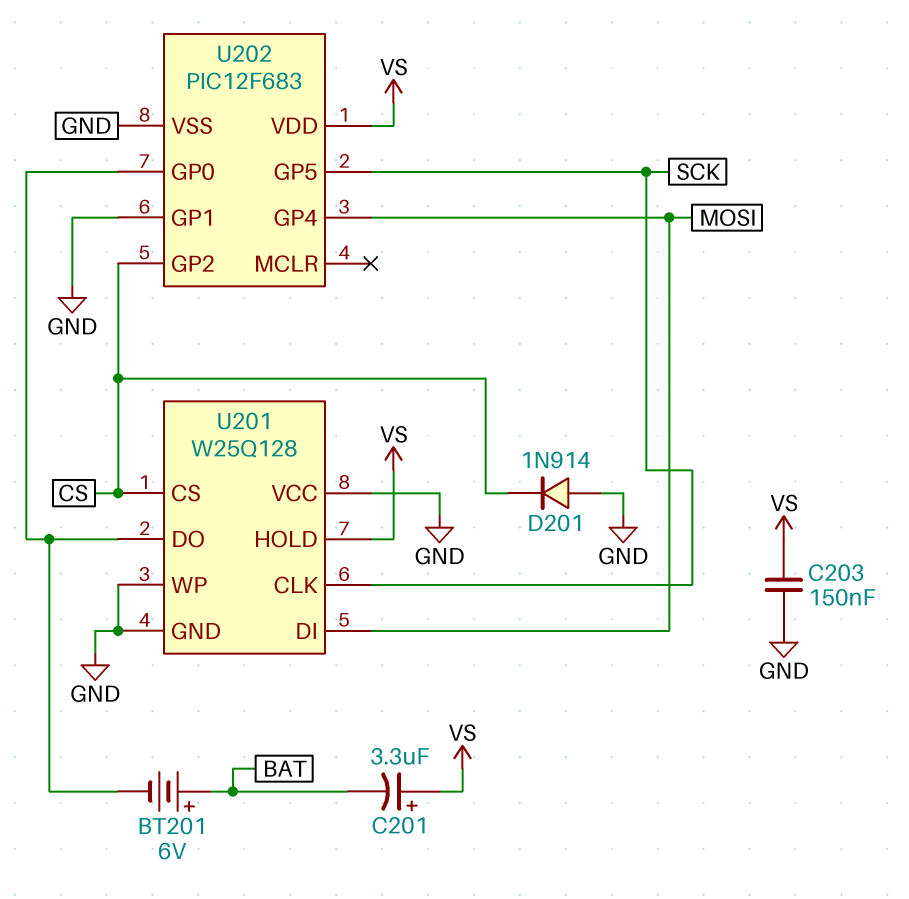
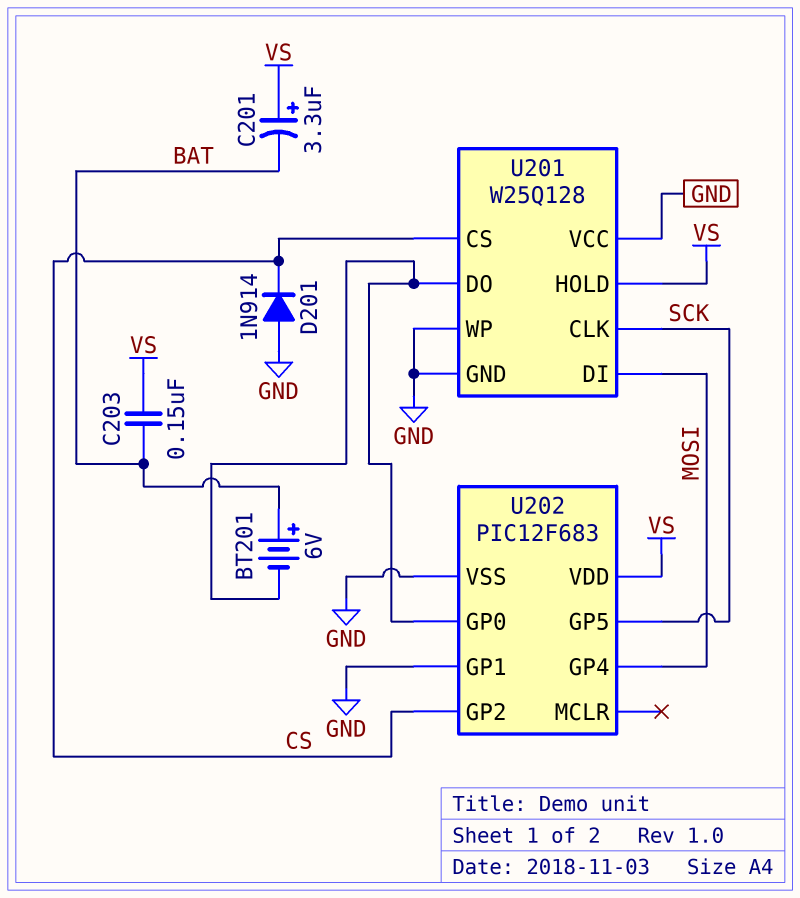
C203: 150nF (GND, VS) -> 150nF (BAT, VS)

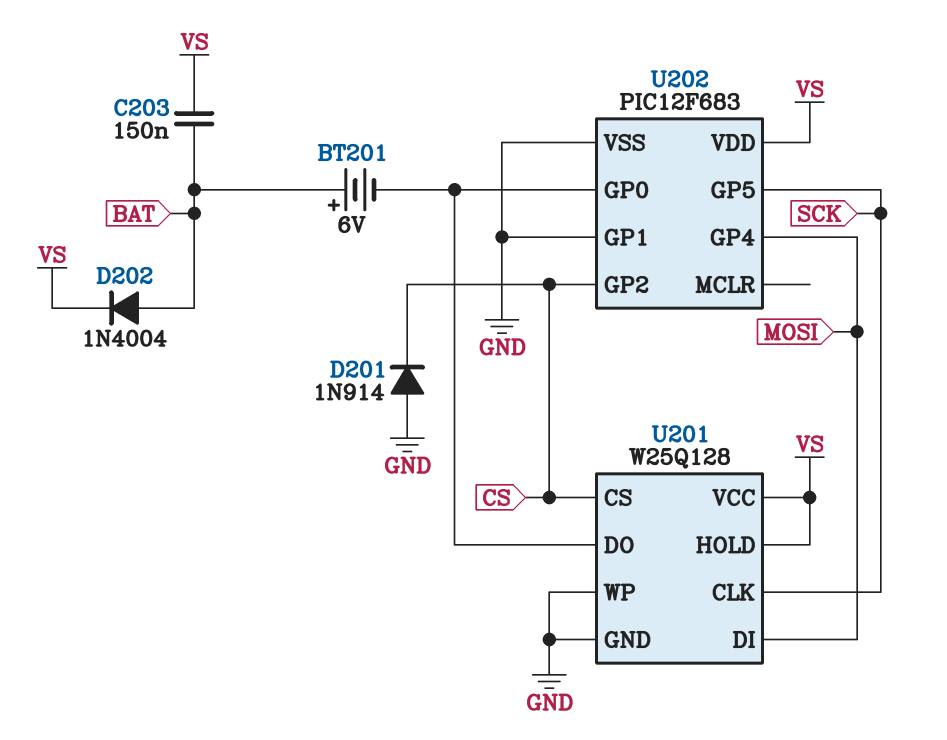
C201: 3.3uF (plus VS, minus BAT) -> none
D202: none -> diode 1N4004 (A BAT, K VS)
U201 pin VCC: GND -> VS

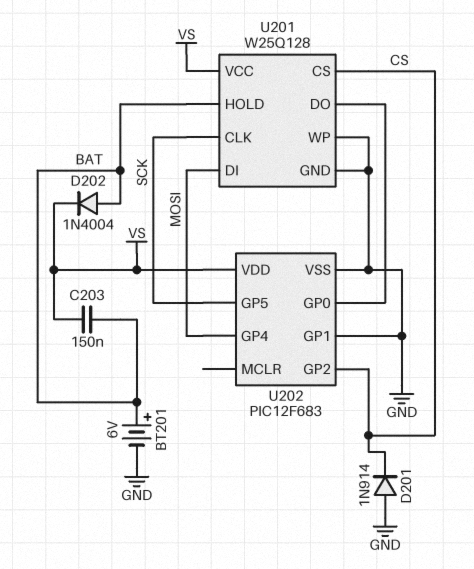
BT201: 6V (plus BAT, minus U201/DO) -> 6V (plus BAT, minus GND)
U201 pin HOLD: VS -> BAT

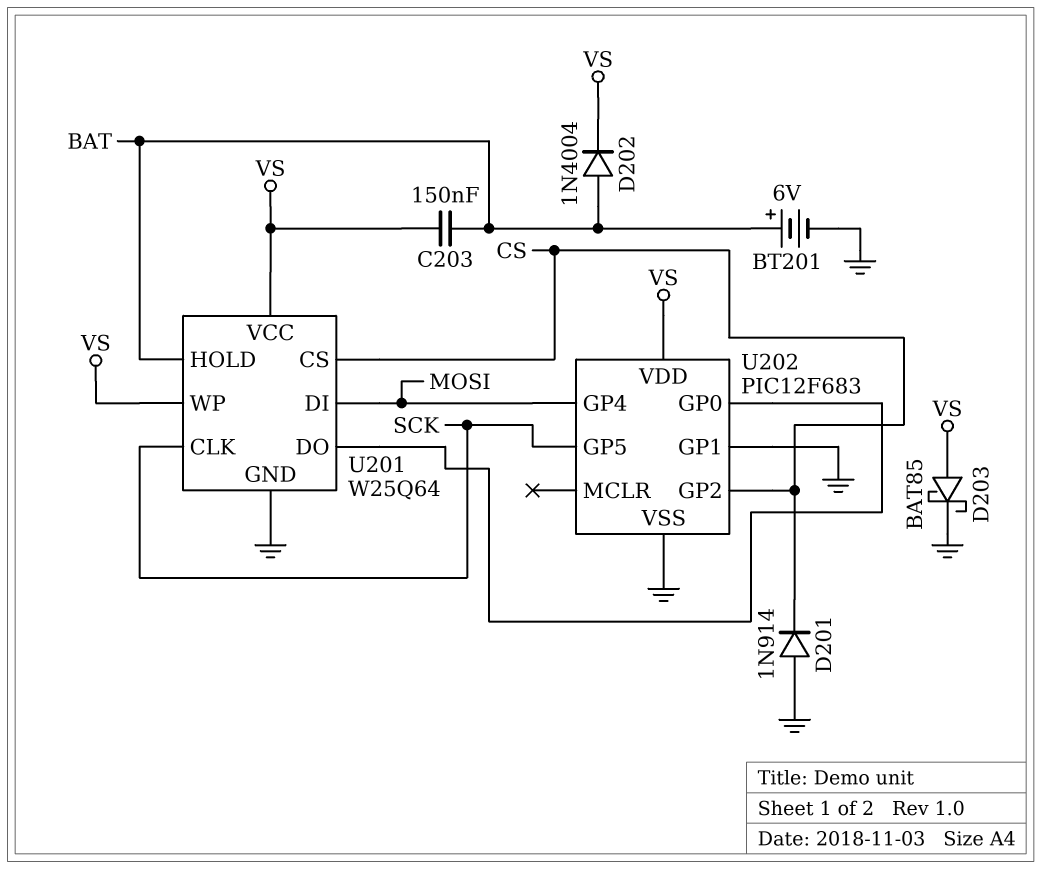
D203: none -> schottky BAT85 (A VS, K GND)
U201: W25Q128 -> W25Q64
U201 pin WP: GND -> VS

